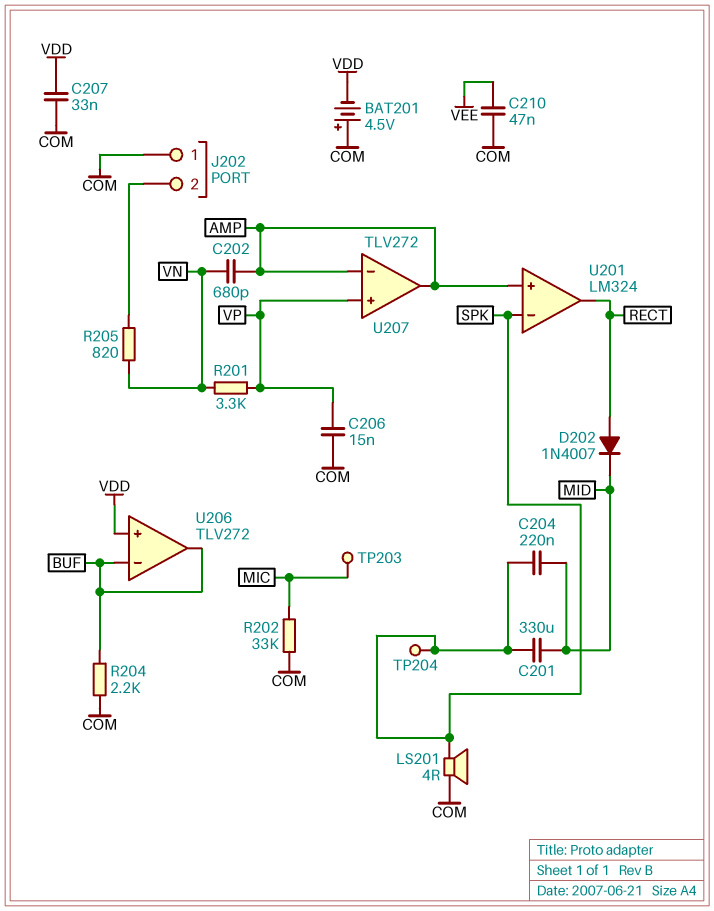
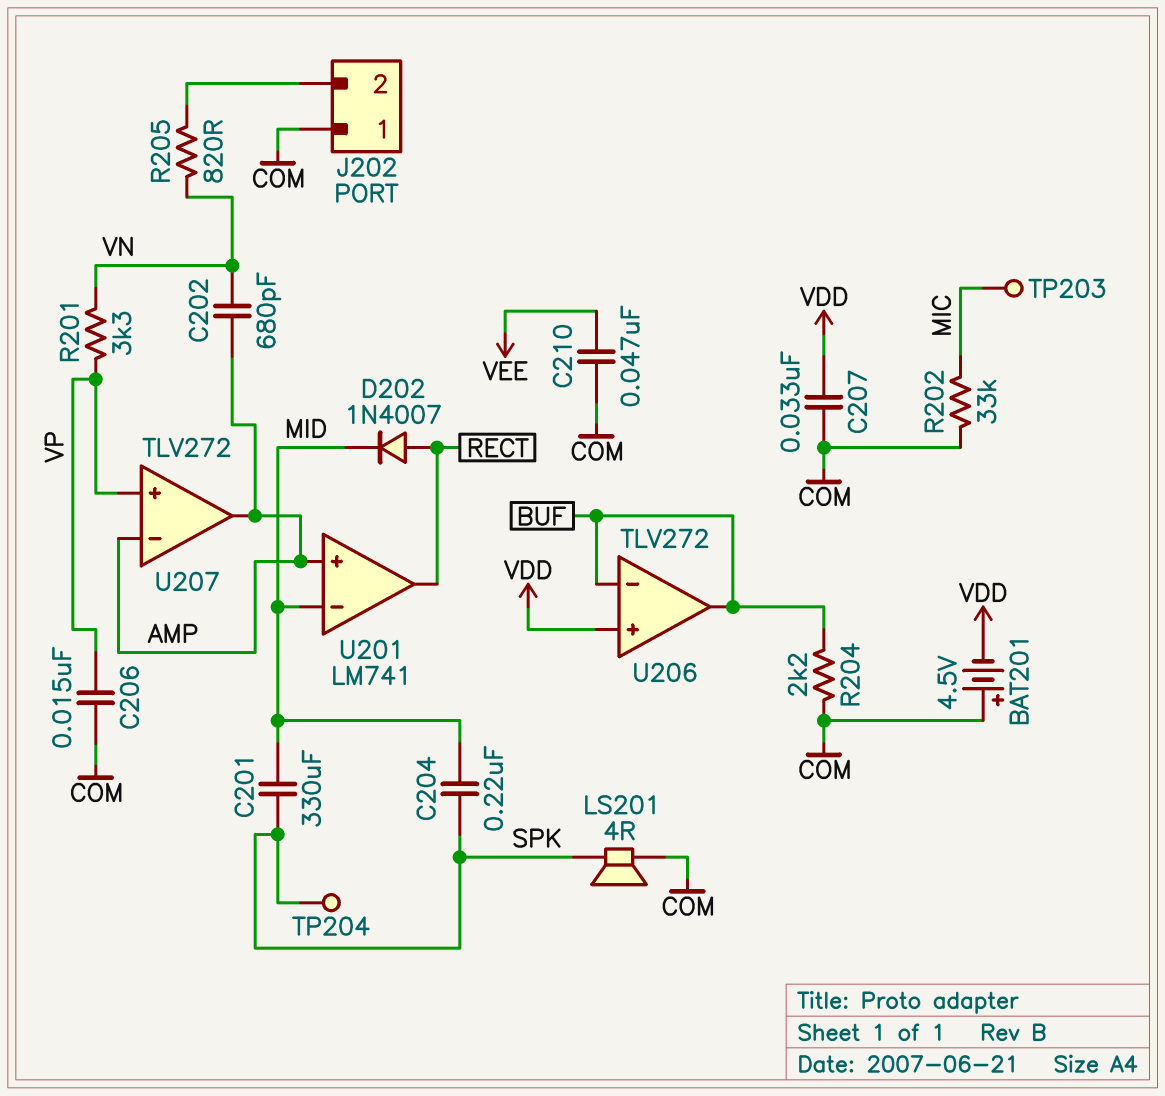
U201: LM324 -> LM741
U201 pin in-: SPK -> MID

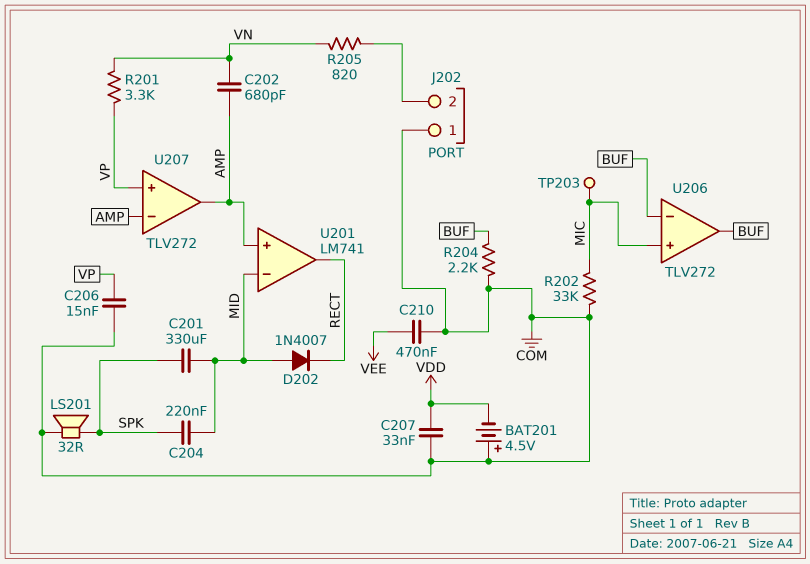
C210: 47nF (COM, VEE) -> 470nF (COM, VEE)
D202: diode 1N4007 (A RECT, K MID) -> diode 1N4007 (A MID, K RECT)
LS201: speaker 4R (COM, SPK) -> speaker 32R (COM, SPK)
TP204: test point (SPK) -> none
U206 pin in+: VDD -> MIC

